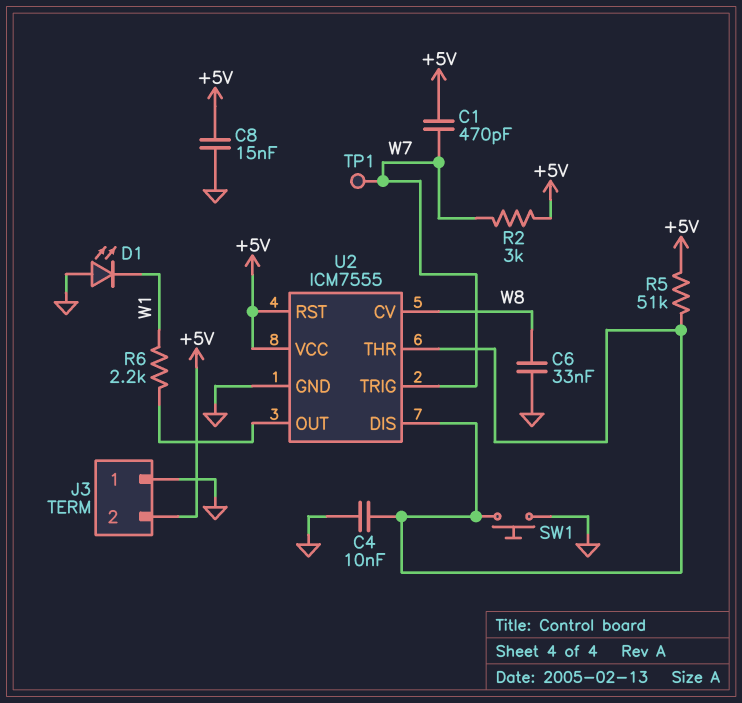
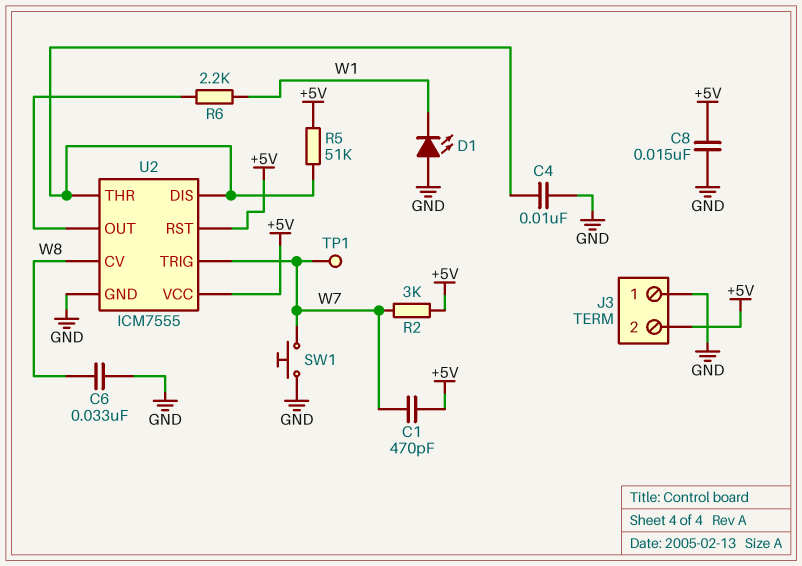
SW1: button (GND, U2/DIS) -> button (GND, W7)

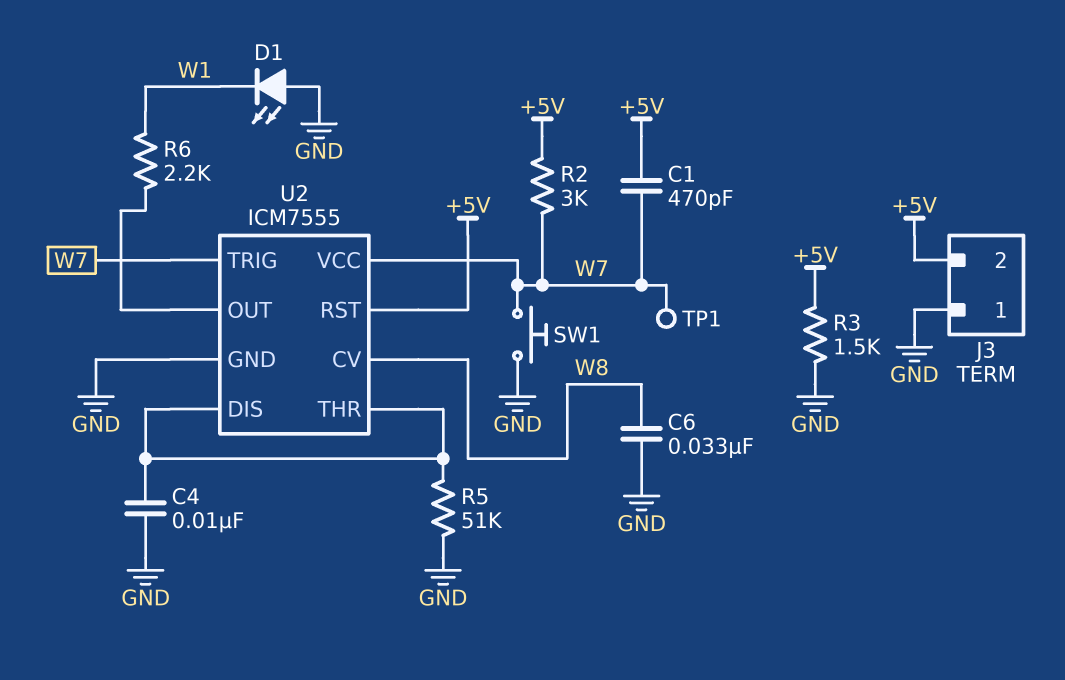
C8: 15nF (+5V, GND) -> none
R3: none -> 1.5k (+5V, GND)
R5: 51k (+5V, U2/DIS) -> 51k (GND, U2/DIS)
U2 pin VCC: +5V -> W7

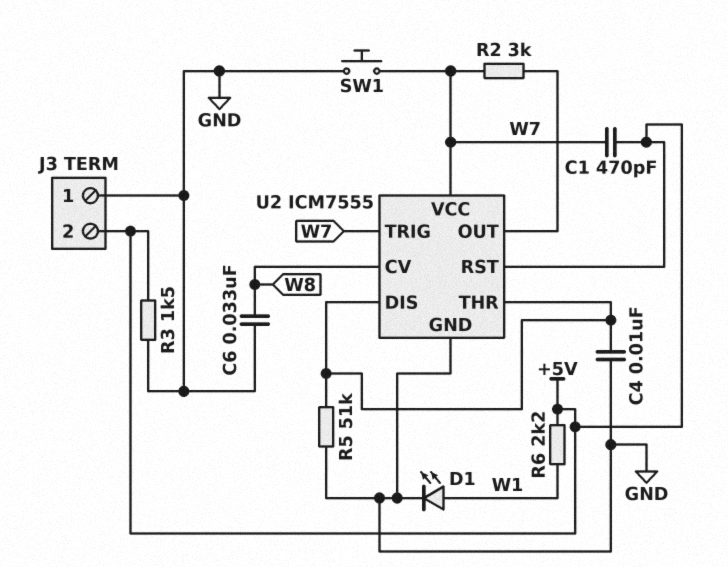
D1: LED (A GND, K W1) -> LED (A W1, K GND)
R2: 3k (+5V, W7) -> 3k (U2/OUT, W7)
R6: 2.2k (U2/OUT, W1) -> 2.2k (+5V, W1)
TP1: test point (W7) -> none

